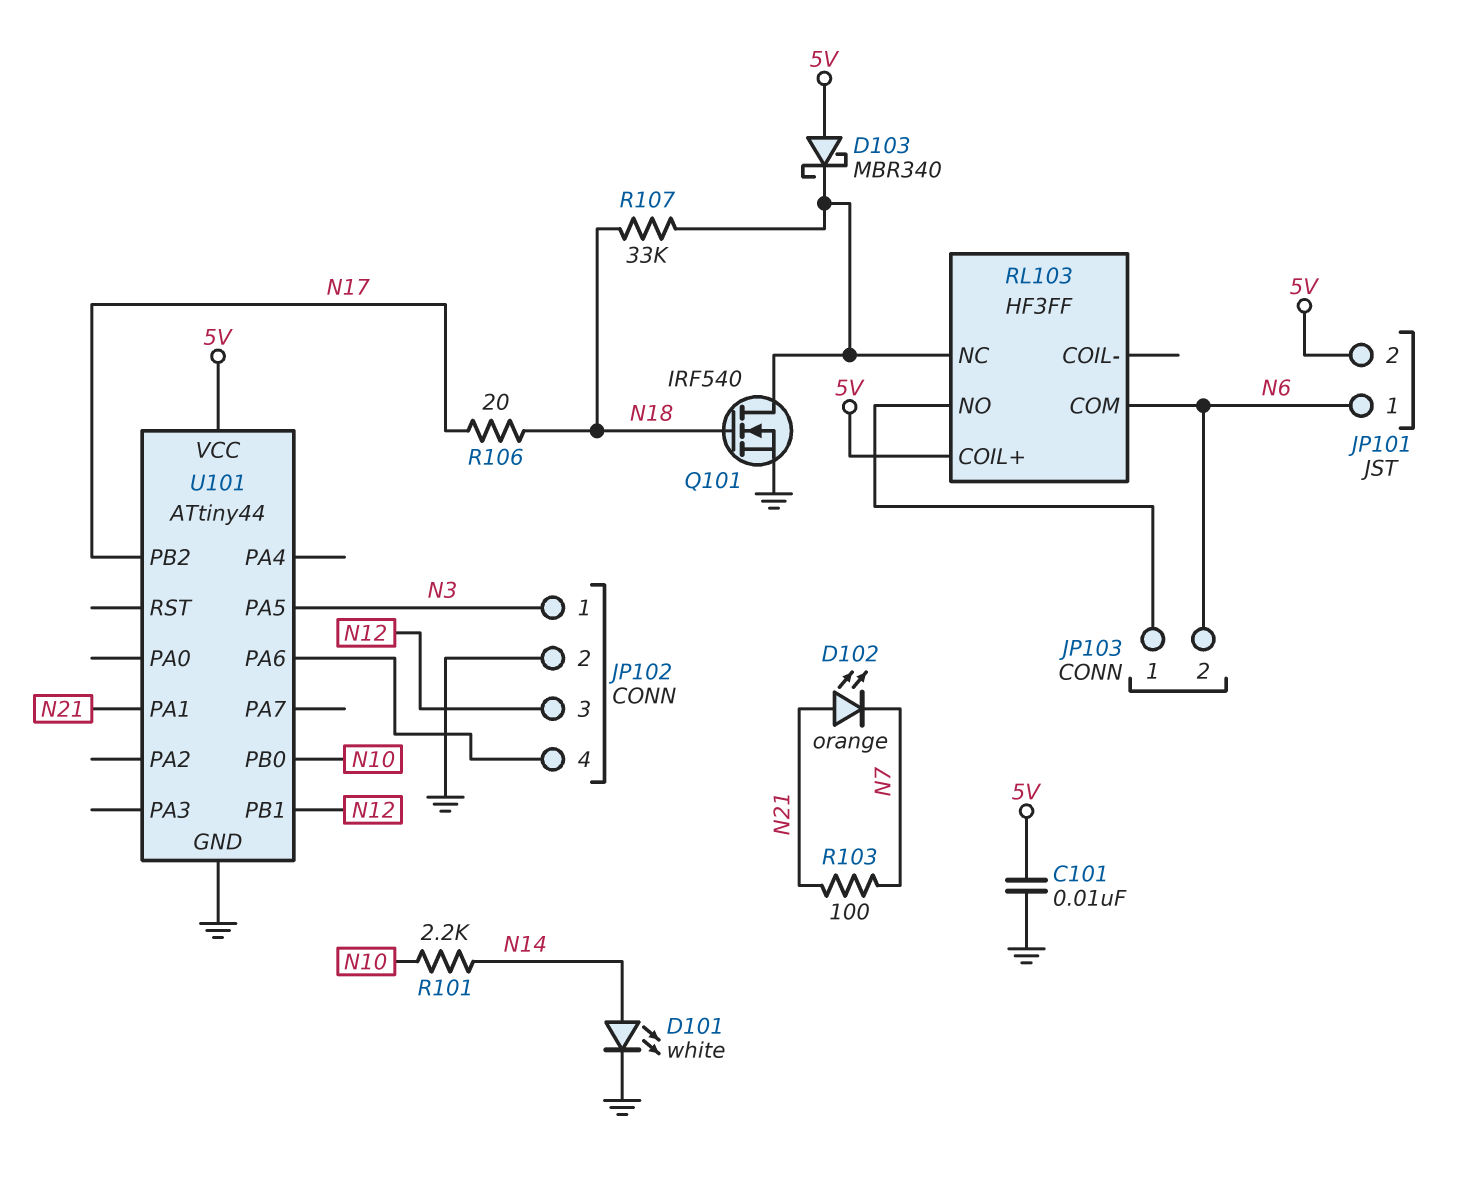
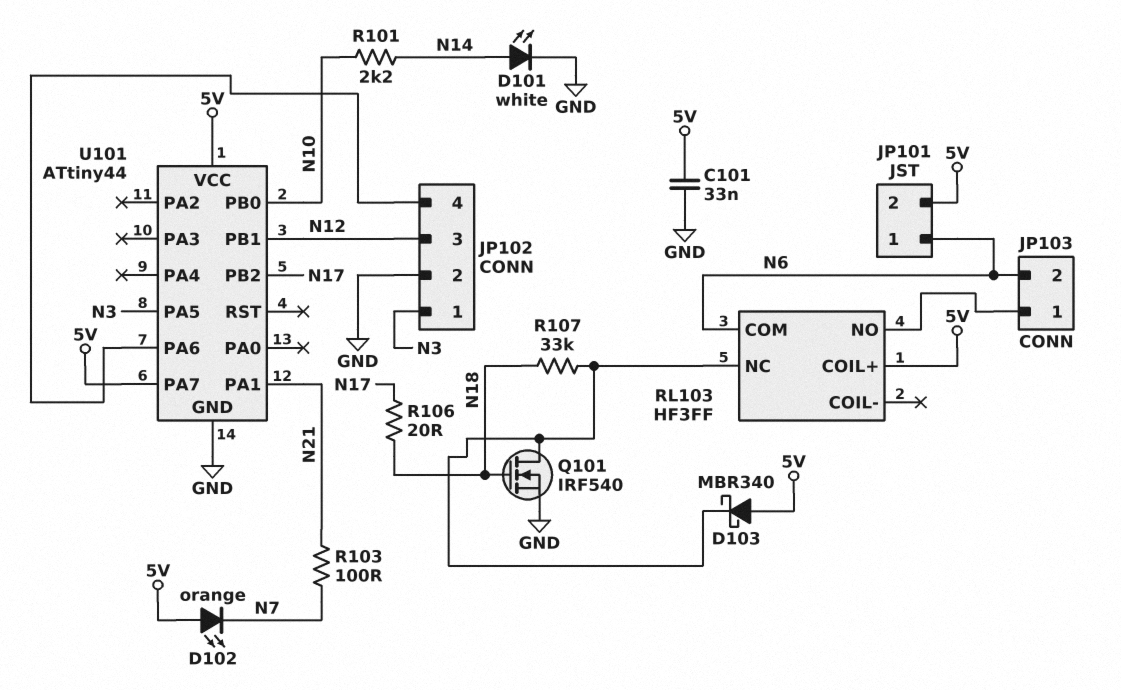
C101: 10nF (5V, GND) -> 33nF (5V, GND)
D102: LED orange (A N21, K N7) -> LED orange (A 5V, K N7)
U101 pin PA7: none -> 5V

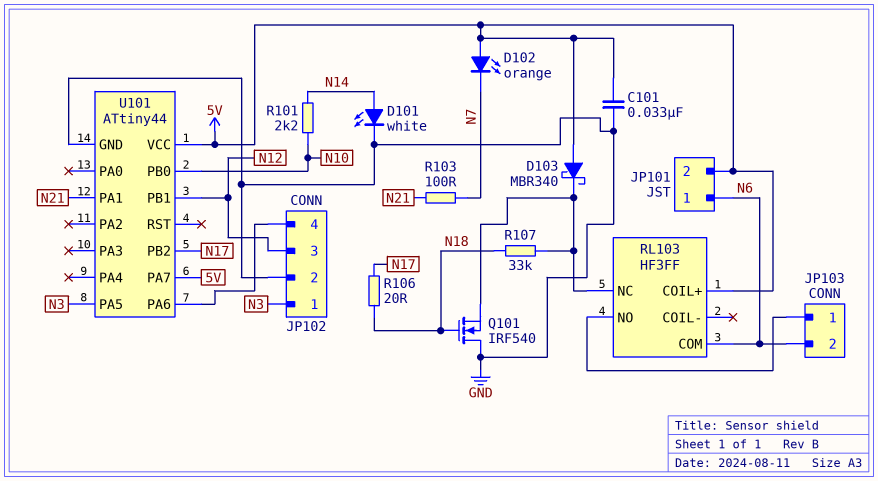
Q101: NMOS IRF540 (G N18, D RL103/NC, S GND) -> NMOS IRF540 (G N18, D GND, S RL103/NC)

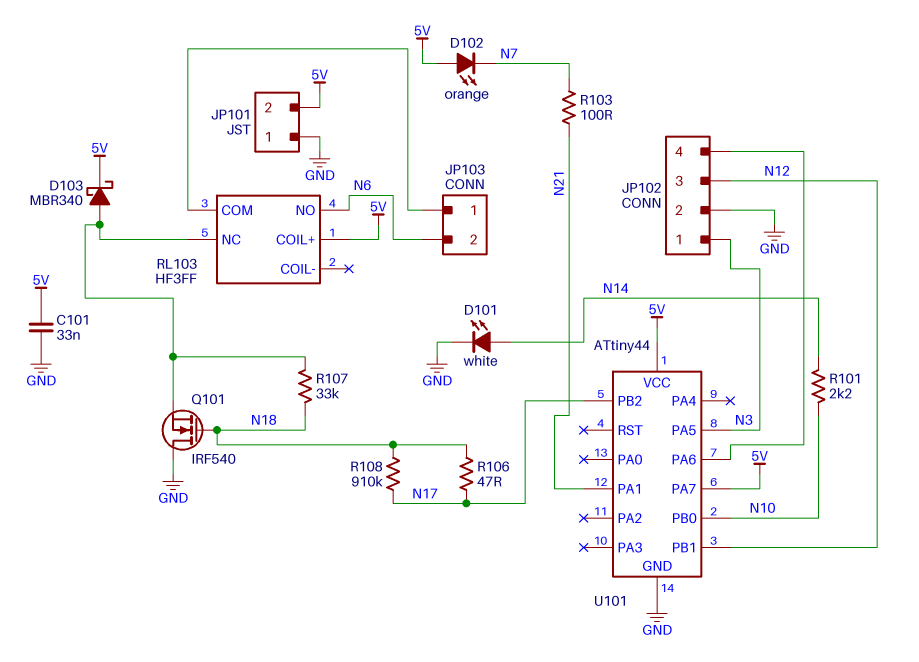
D103: schottky MBR340 (A 5V, K RL103/NC) -> schottky MBR340 (A RL103/NC, K 5V)
JP101 pin 1: N6 -> GND
R106: 20 (N17, N18) -> 47 (N17, N18)
R108: none -> 910k (N17, N18)
RL103 pin COM: N6 -> JP103/1
RL103 pin NO: JP103/1 -> N6

